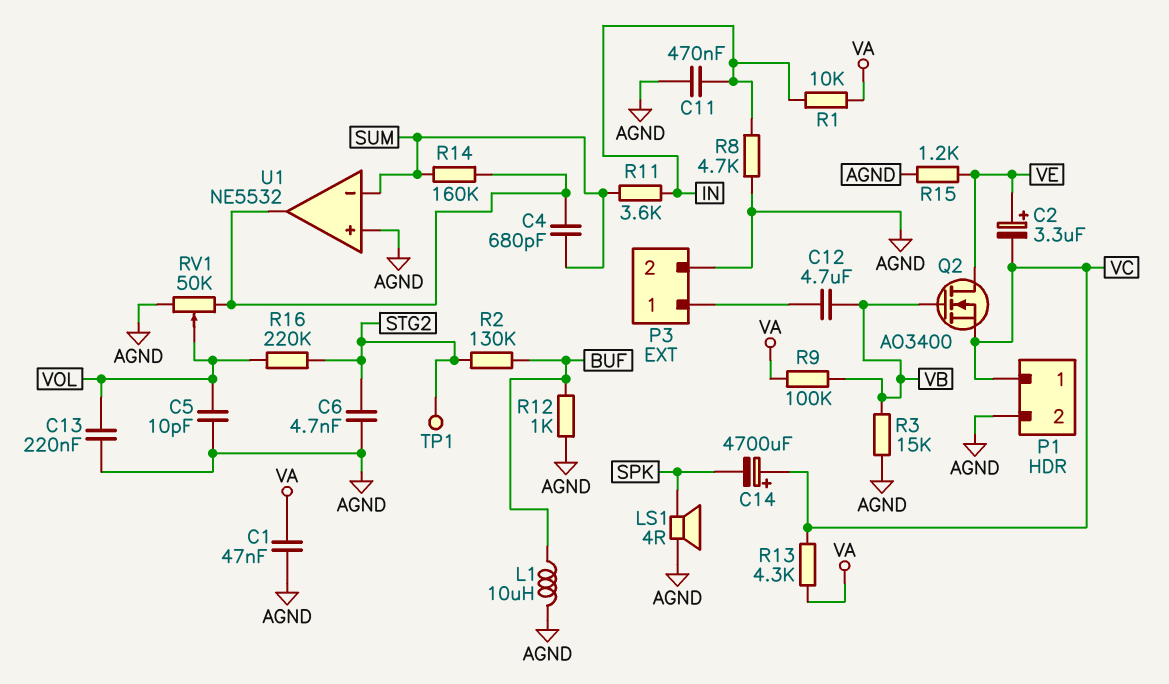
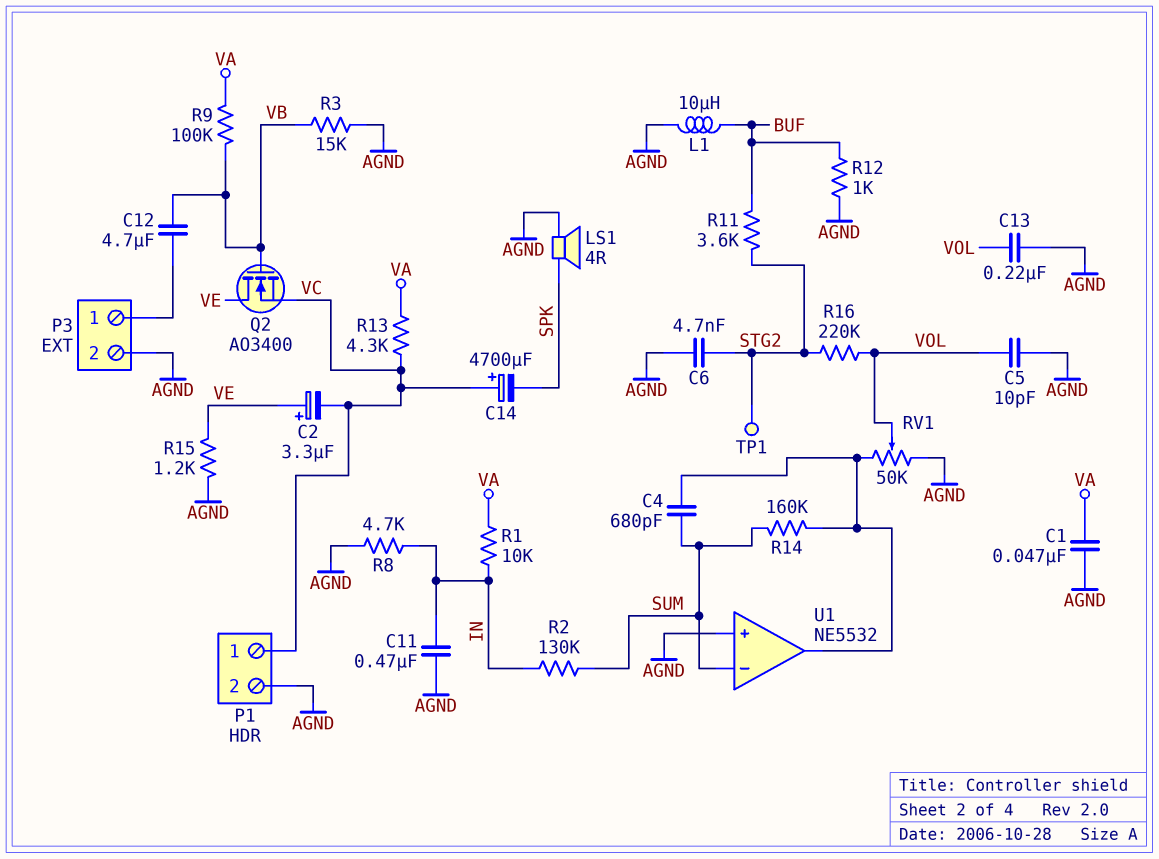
R2: 130k (BUF, STG2) -> 130k (IN, SUM)
R11: 3.6k (IN, SUM) -> 3.6k (BUF, STG2)

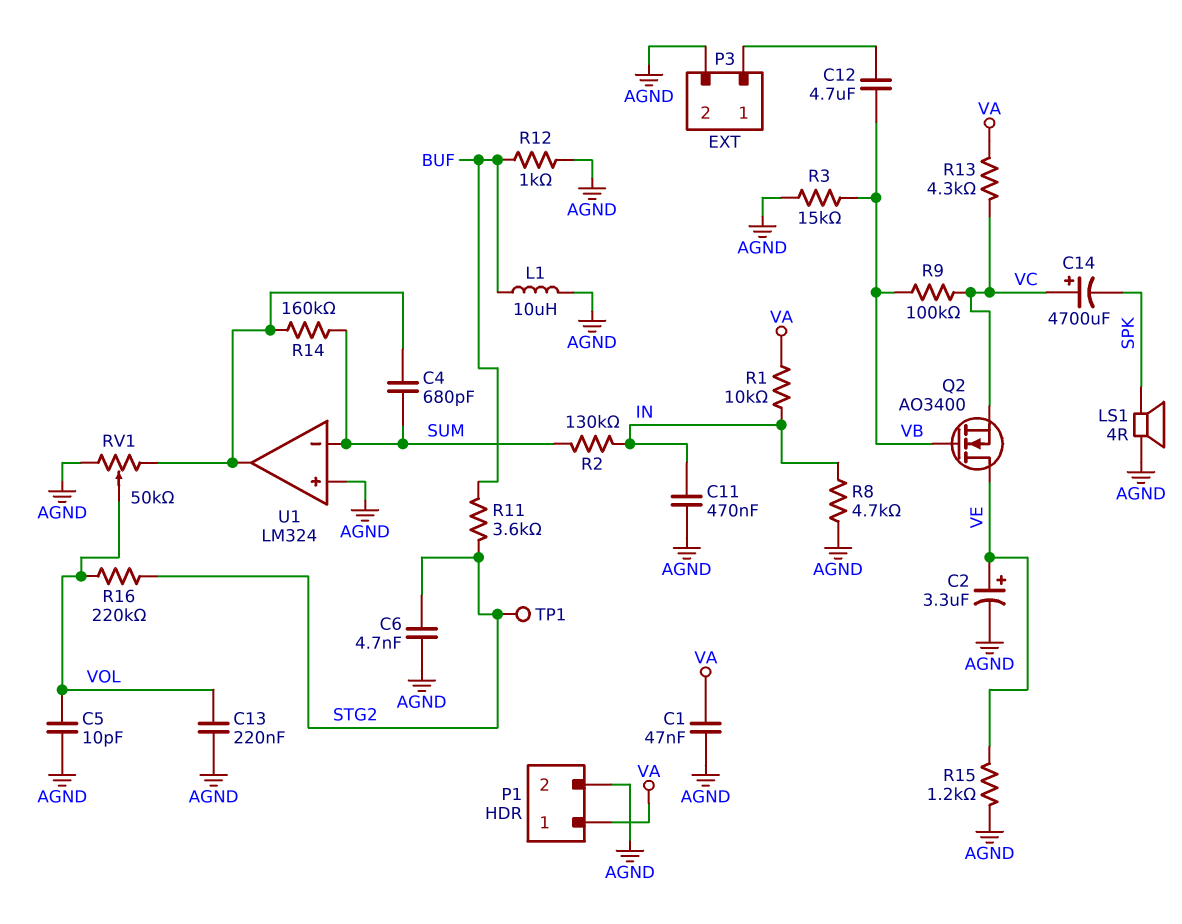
C2: 3.3uF (plus VE, minus VC) -> 3.3uF (plus VE, minus AGND)
P1 pin 1: VC -> VA
R9: 100k (VA, VB) -> 100k (VB, VC)
U1: NE5532 -> LM324

